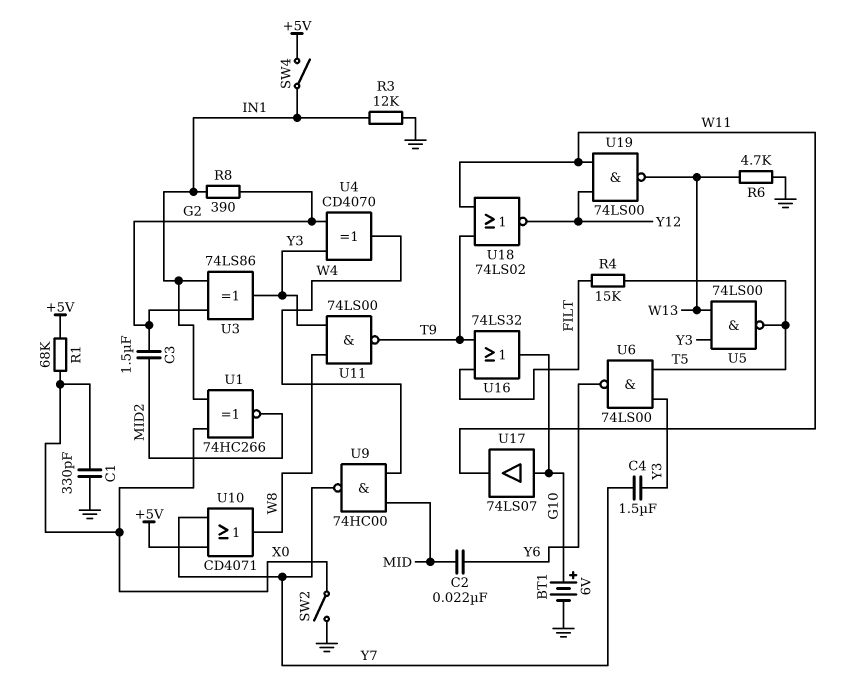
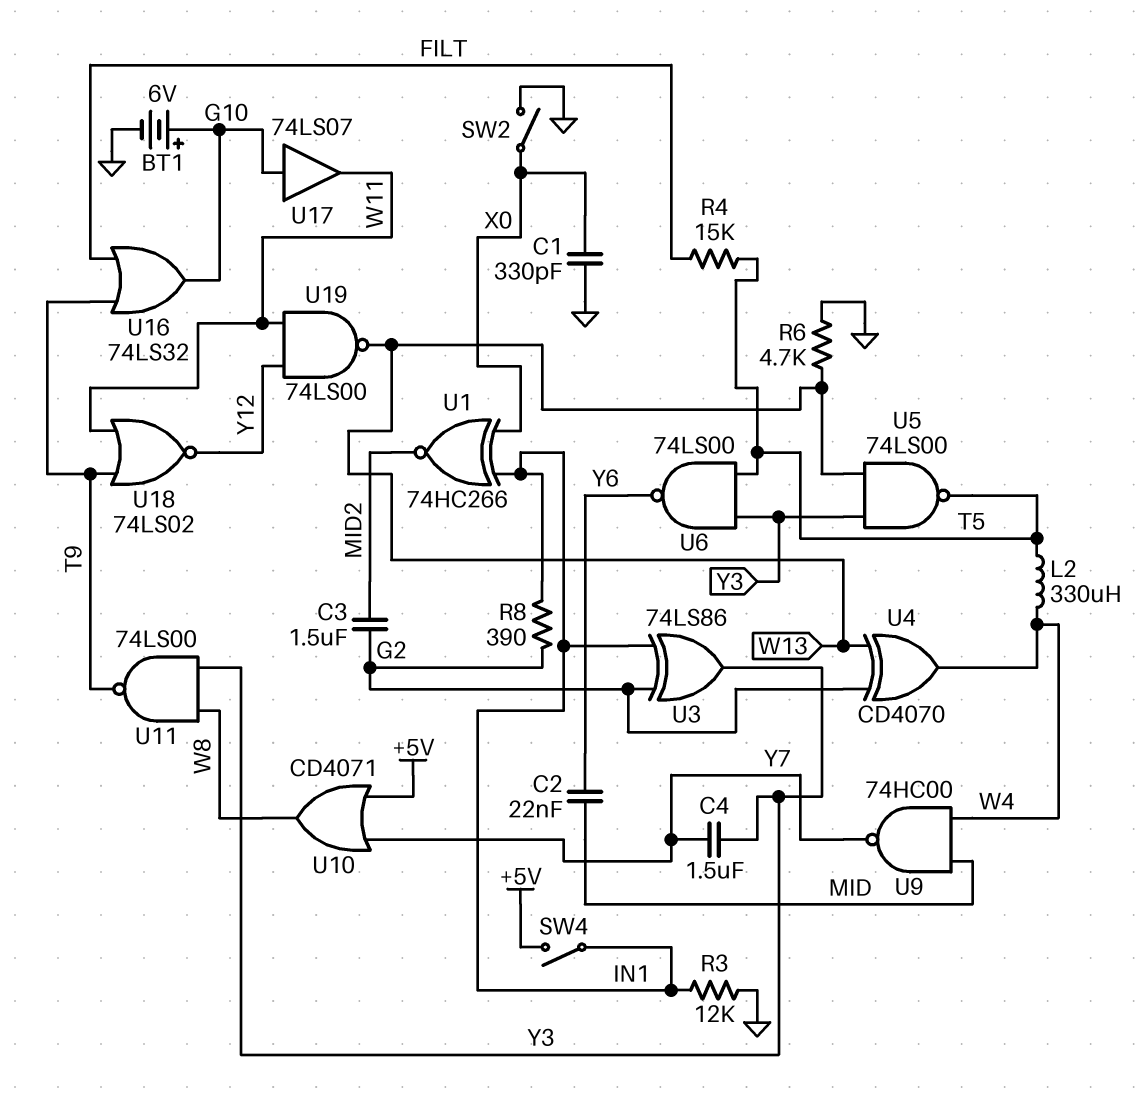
L2: none -> 330uH (T5, W4)
R1: 68k (+5V, X0) -> none
U4: XOR CD4070 (in G2, in Y3, out W4) -> XOR CD4070 (in G2, in W13, out W4)

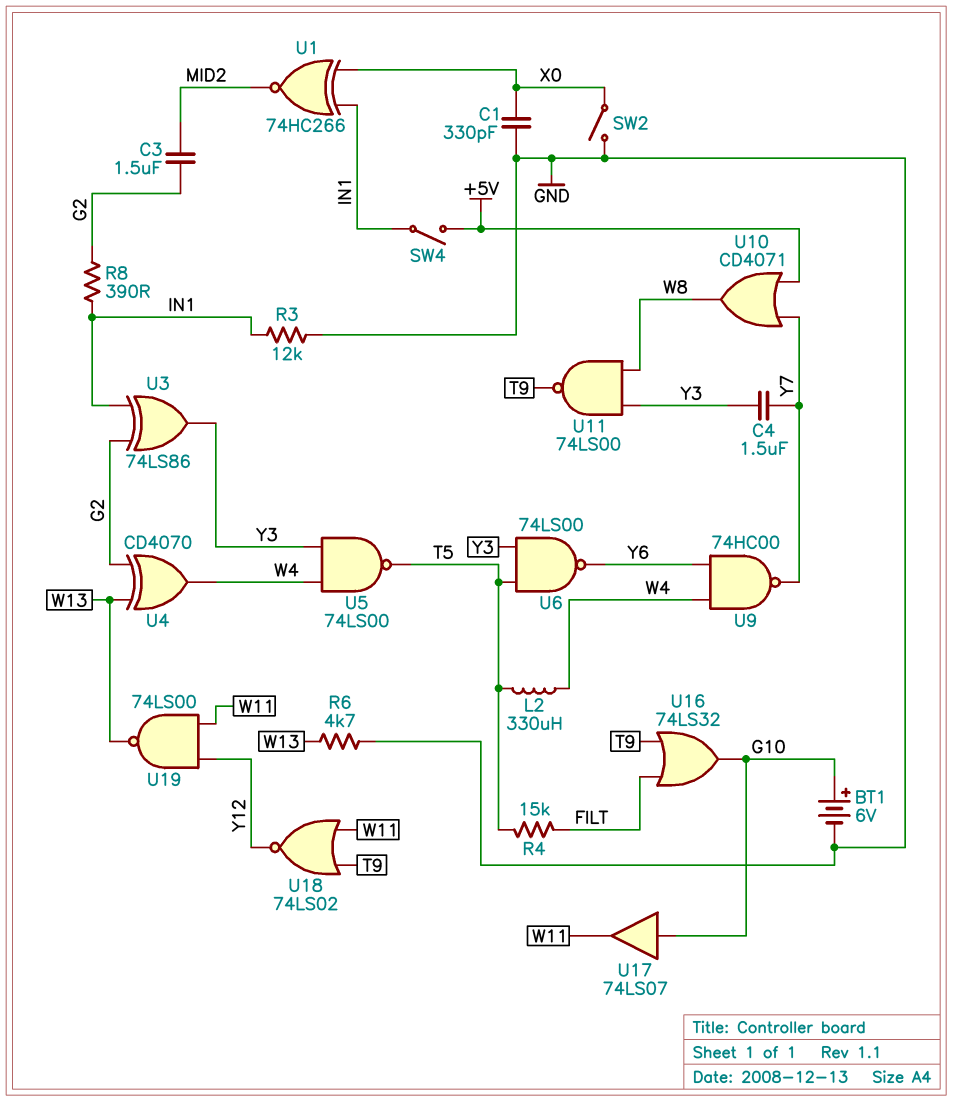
C2: 22nF (MID, Y6) -> none
U5: NAND 74LS00 (in W13, in Y3, out T5) -> NAND 74LS00 (in W4, in Y3, out T5)
U9: NAND 74HC00 (in MID, in W4, out Y7) -> NAND 74HC00 (in W4, in Y6, out Y7)

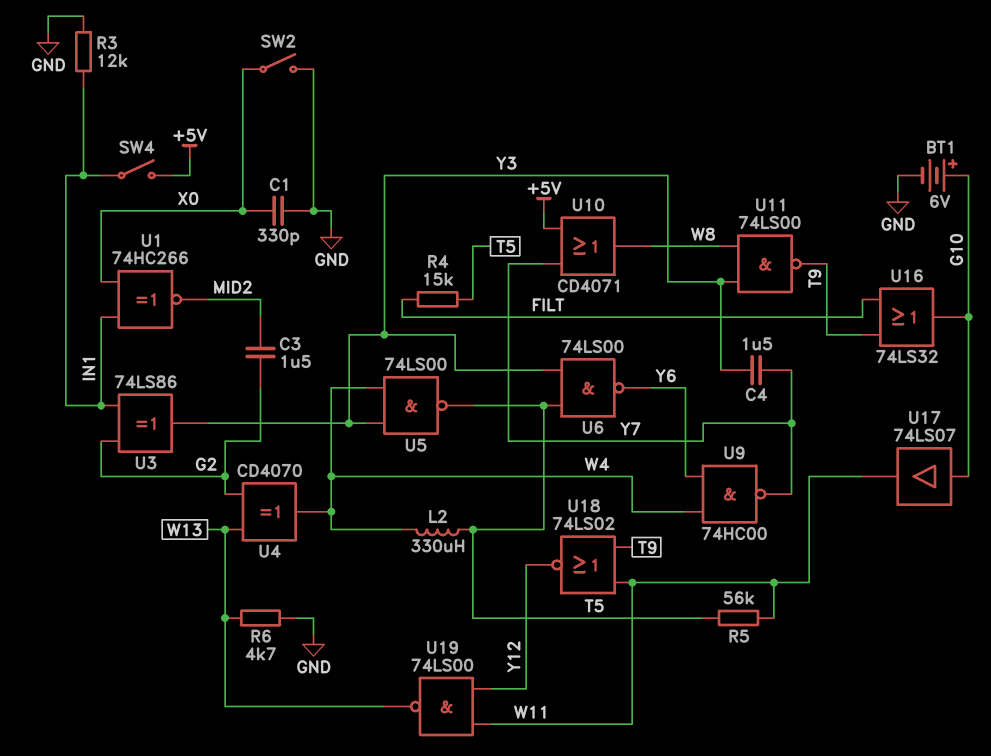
R5: none -> 56k (T5, W11)
R8: 390 (G2, IN1) -> none

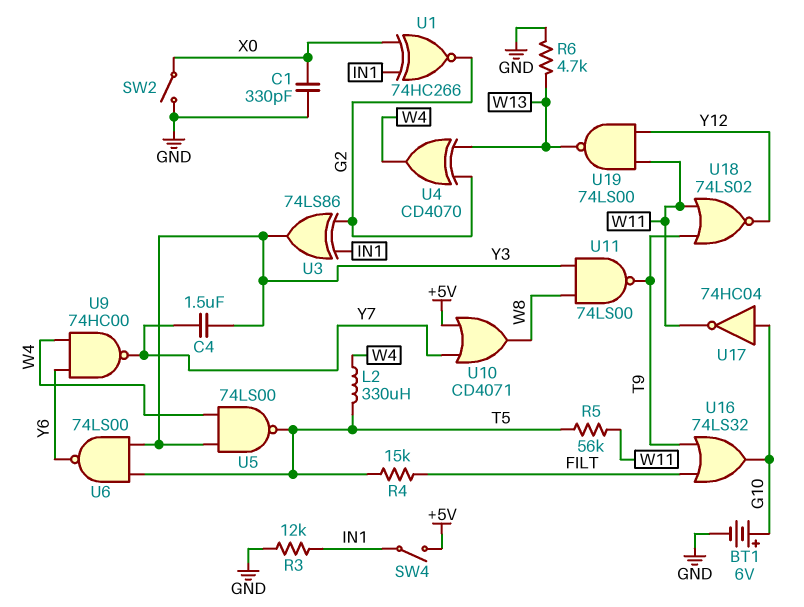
C3: 1.5uF (G2, MID2) -> none
U1: XNOR 74HC266 (in IN1, in X0, out MID2) -> XNOR 74HC266 (in IN1, in X0, out G2)
U17: buffer 74LS07 (in G10, out W11) -> NOT 74HC04 (in G10, out W11)

